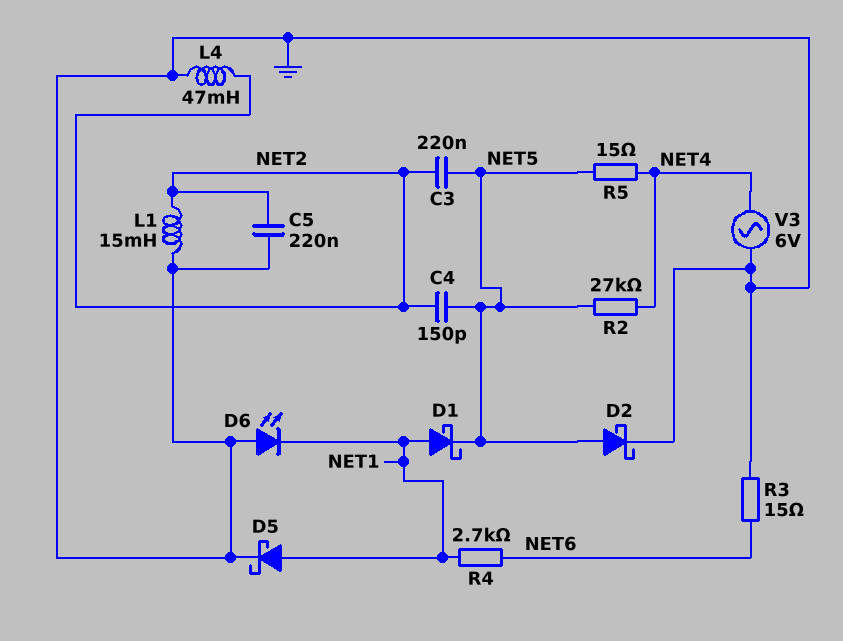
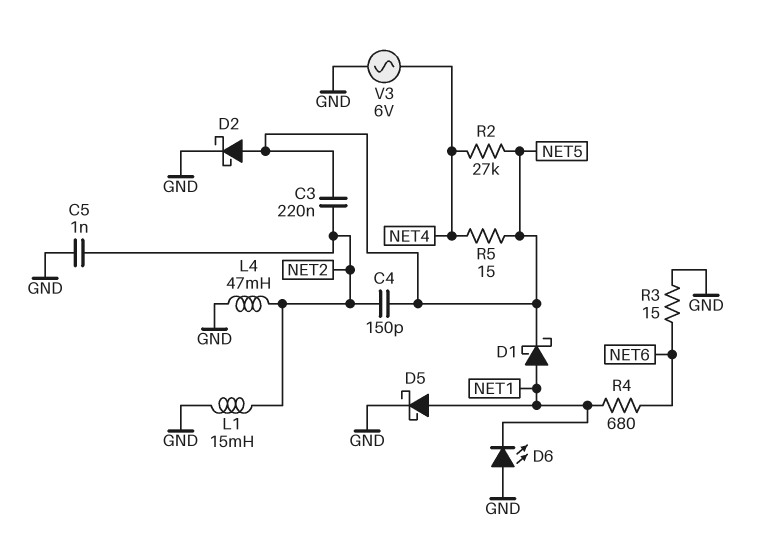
C5: 220nF (GND, NET2) -> 1nF (GND, NET2)
R4: 2.7k (NET1, NET6) -> 680 (NET1, NET6)

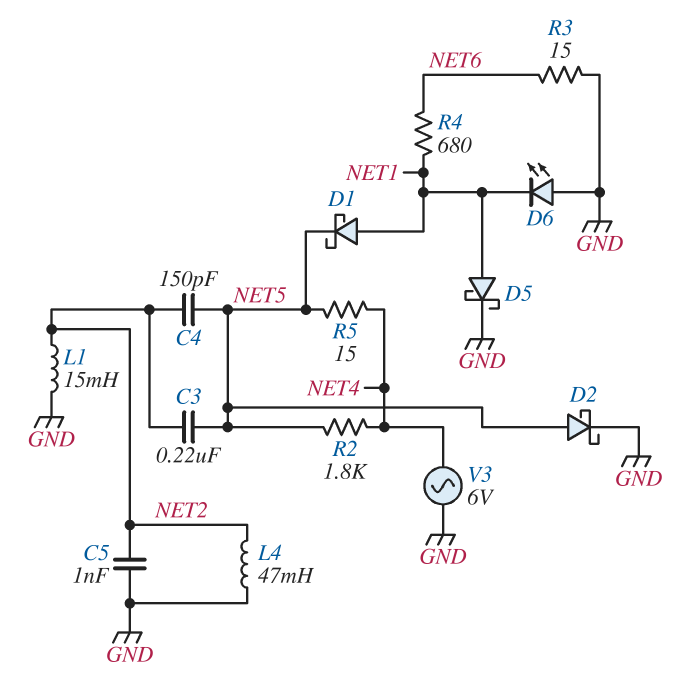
R2: 27k (NET4, NET5) -> 1.8k (NET4, NET5)

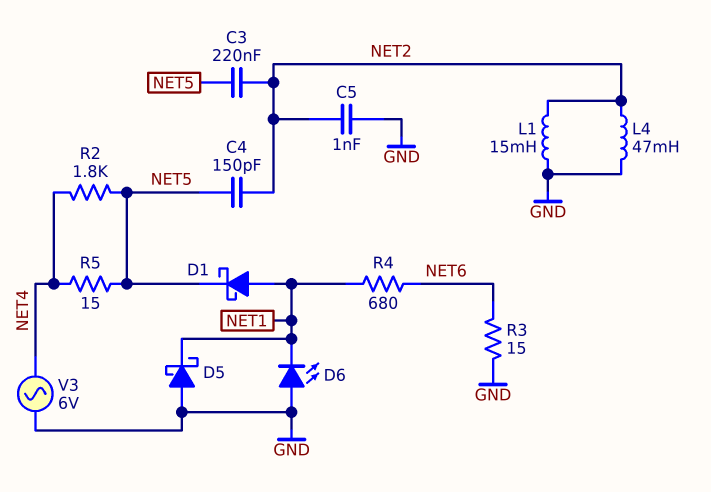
D2: schottky (A NET5, K GND) -> none
D5: schottky (A NET1, K GND) -> schottky (A GND, K NET1)

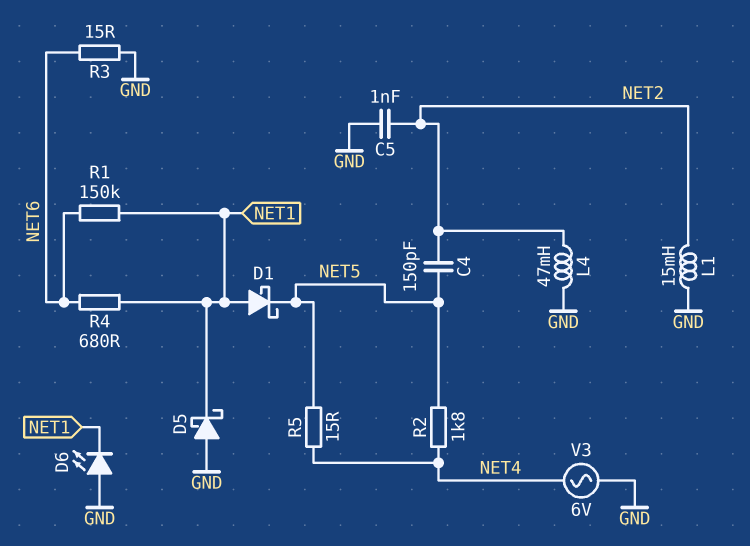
C3: 220nF (NET2, NET5) -> none
R1: none -> 150k (NET1, NET6)

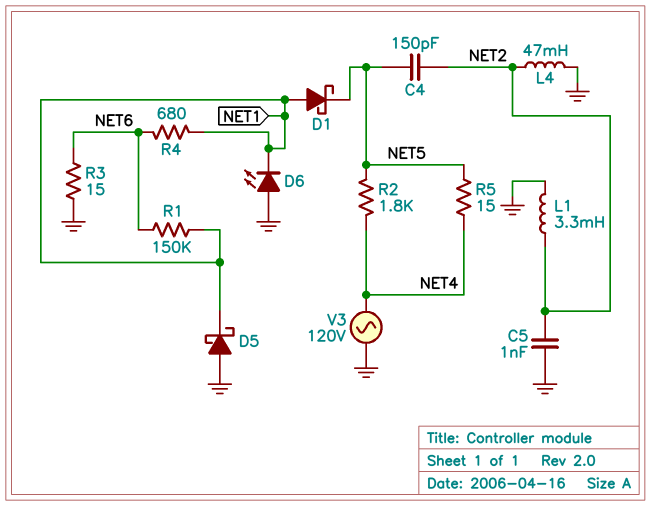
L1: 15mH (GND, NET2) -> 3.3mH (GND, NET2)
V3: AC 6V (GND, NET4) -> AC 120V (GND, NET4)

